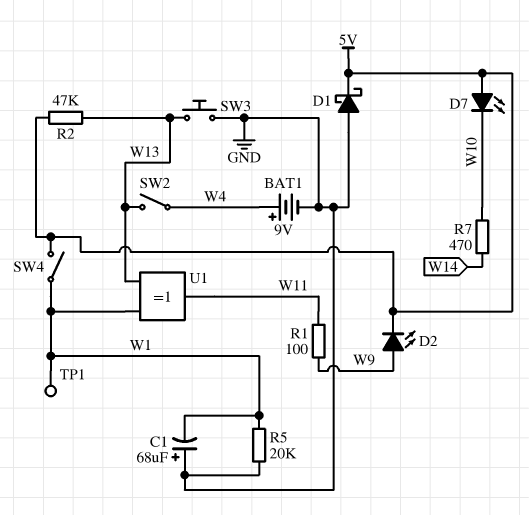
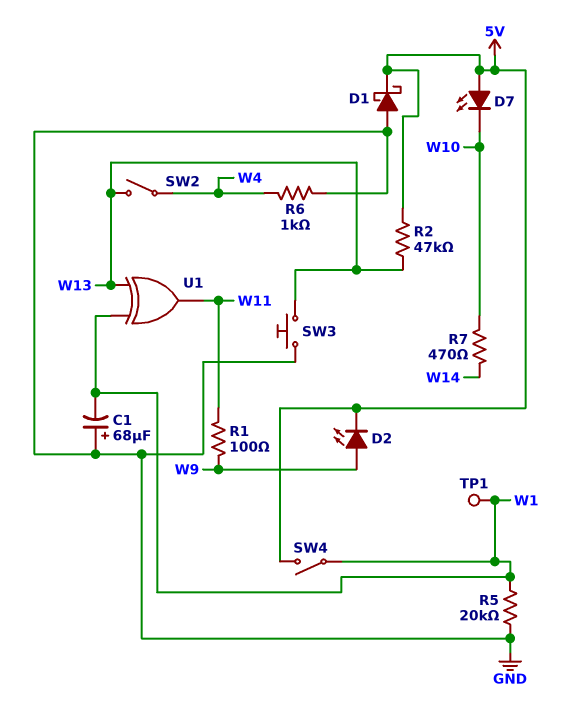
BAT1: 9V (plus W4, minus GND) -> none
R6: none -> 1k (GND, W4)

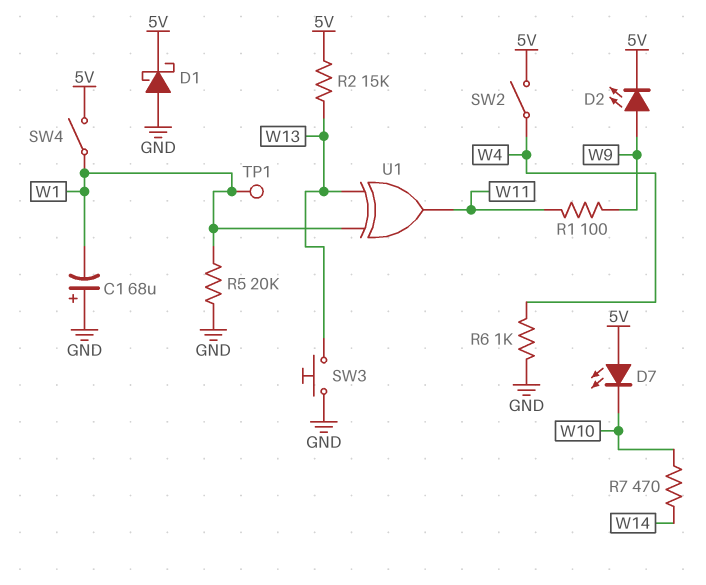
R2: 47k (5V, W13) -> 15k (5V, W13)
SW2: switch (W4, W13) -> switch (5V, W4)

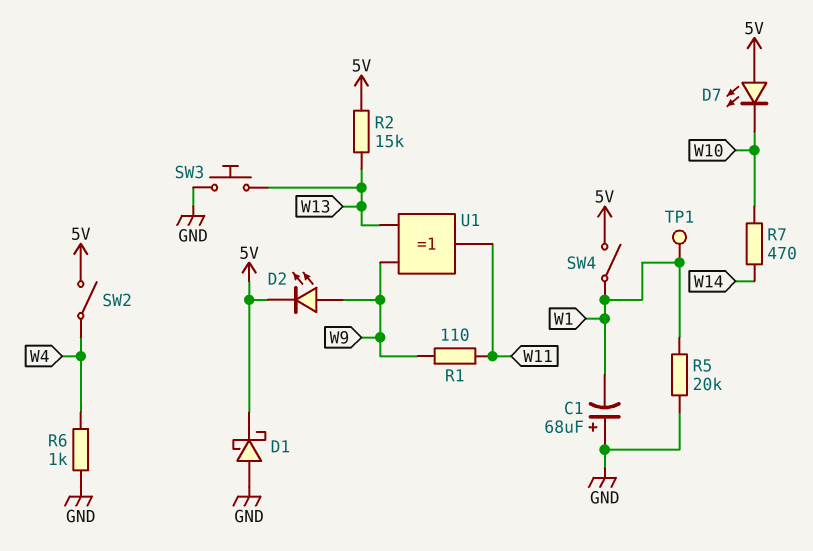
R1: 100 (W9, W11) -> 110 (W9, W11)
U1: XOR (in W1, in W13, out W11) -> XOR (in W9, in W13, out W11)

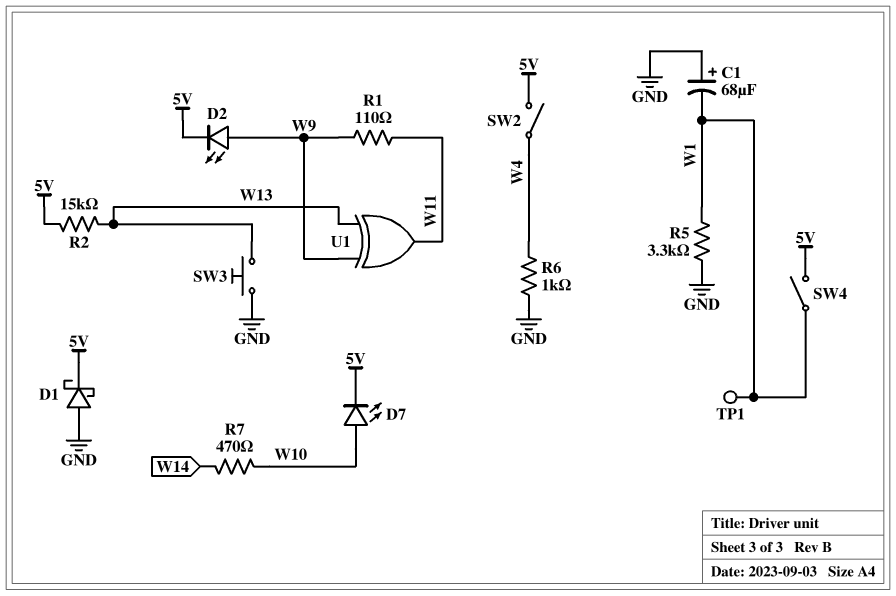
D7: LED (A 5V, K W10) -> LED (A W10, K 5V)
R5: 20k (GND, W1) -> 3.3k (GND, W1)

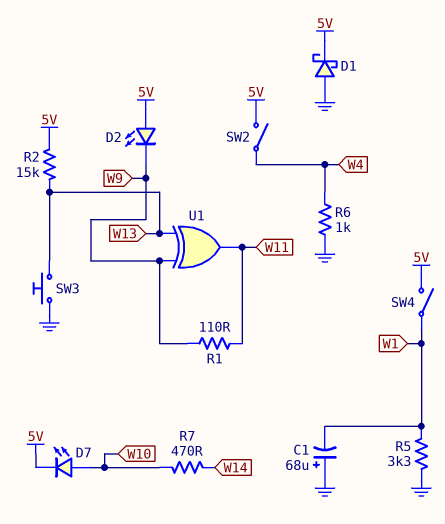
D2: LED (A W9, K 5V) -> LED (A 5V, K W9)
TP1: test point (W1) -> none

